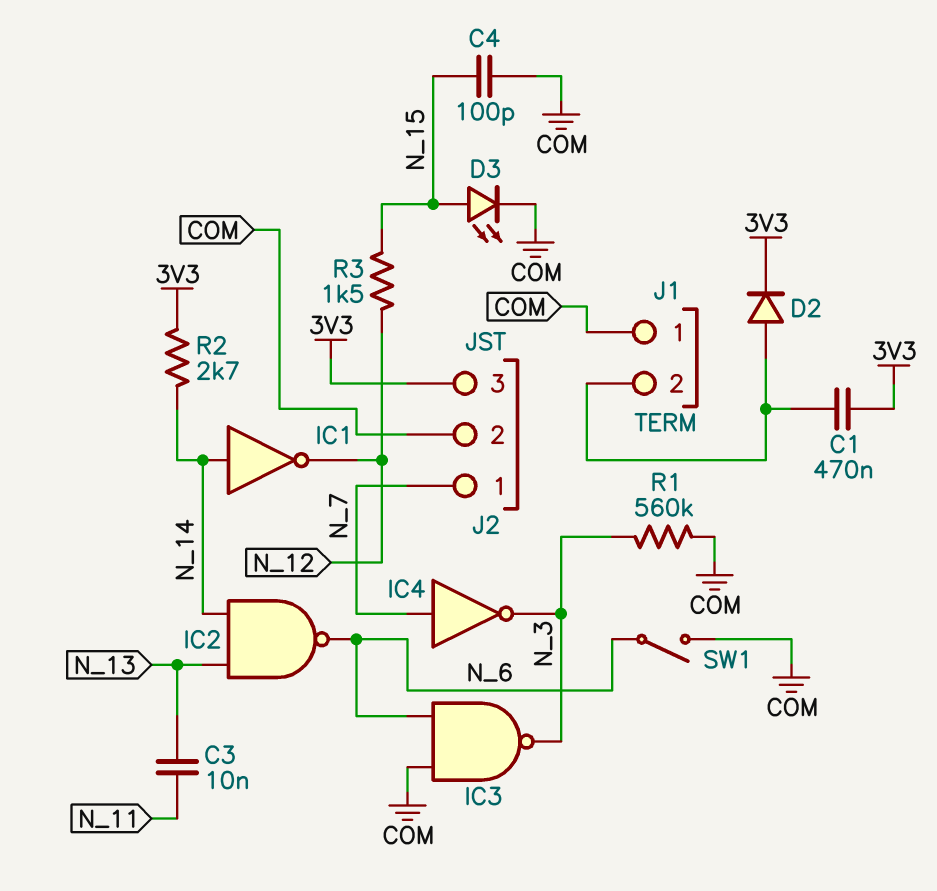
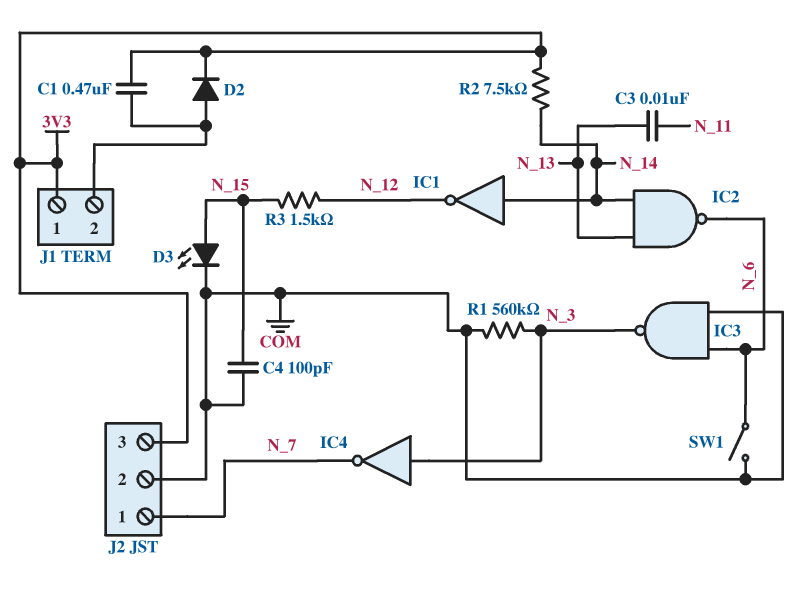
IC4: NOT (in N_7, out N_3) -> NOT (in N_3, out N_7)
J1 pin 1: COM -> 3V3
R2: 2.7k (3V3, N_14) -> 7.5k (3V3, N_14)

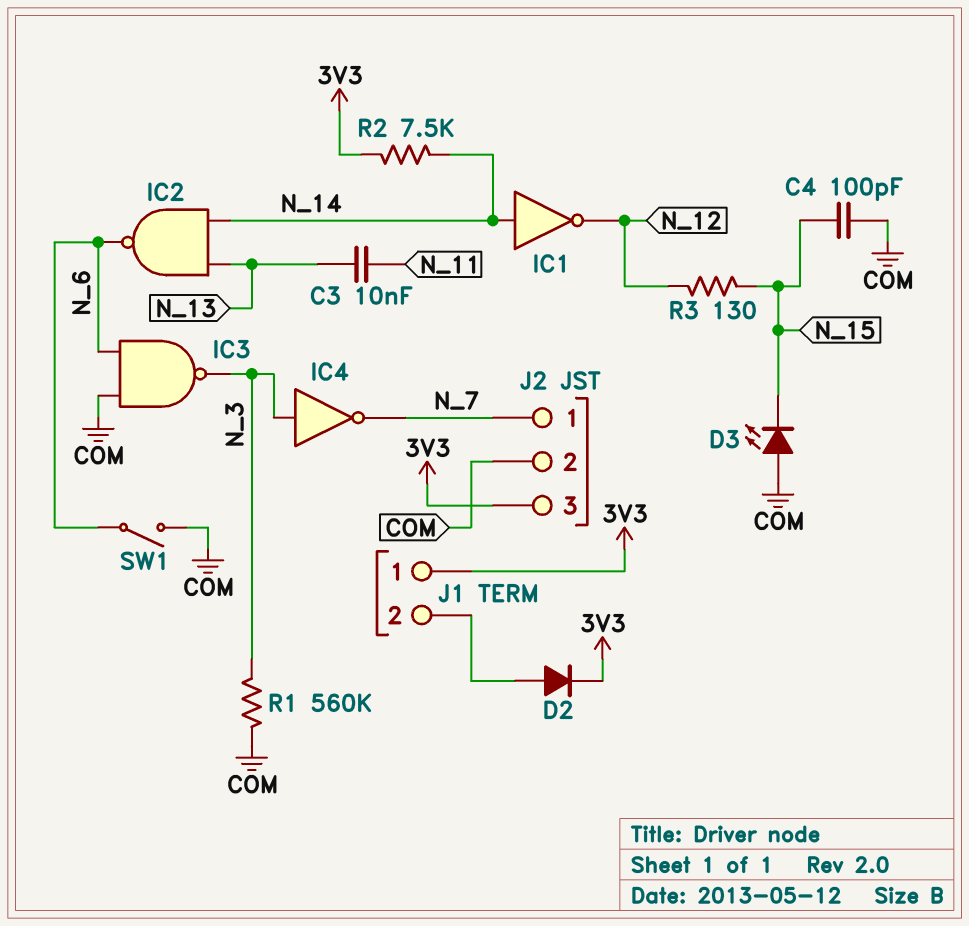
C1: 470nF (3V3, J1/2) -> none
D3: LED (A N_15, K COM) -> LED (A COM, K N_15)
R3: 1.5k (N_12, N_15) -> 130 (N_12, N_15)

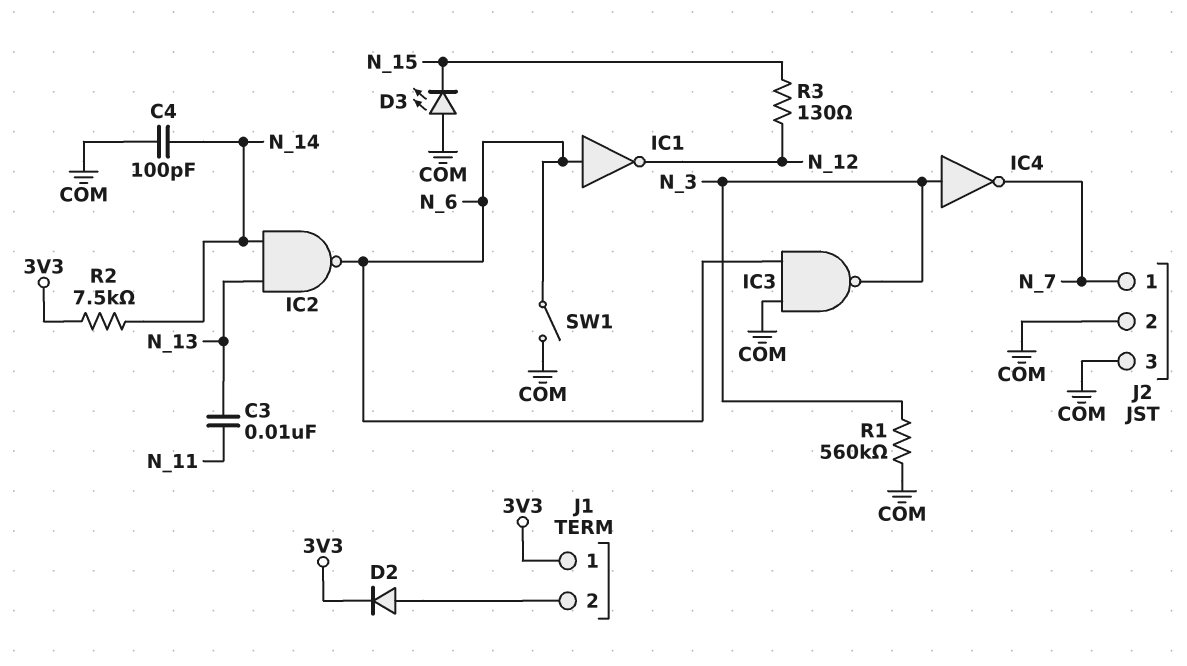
C4: 100pF (COM, N_15) -> 100pF (COM, N_14)
IC1: NOT (in N_14, out N_12) -> NOT (in N_6, out N_12)
J2 pin 3: 3V3 -> COM

